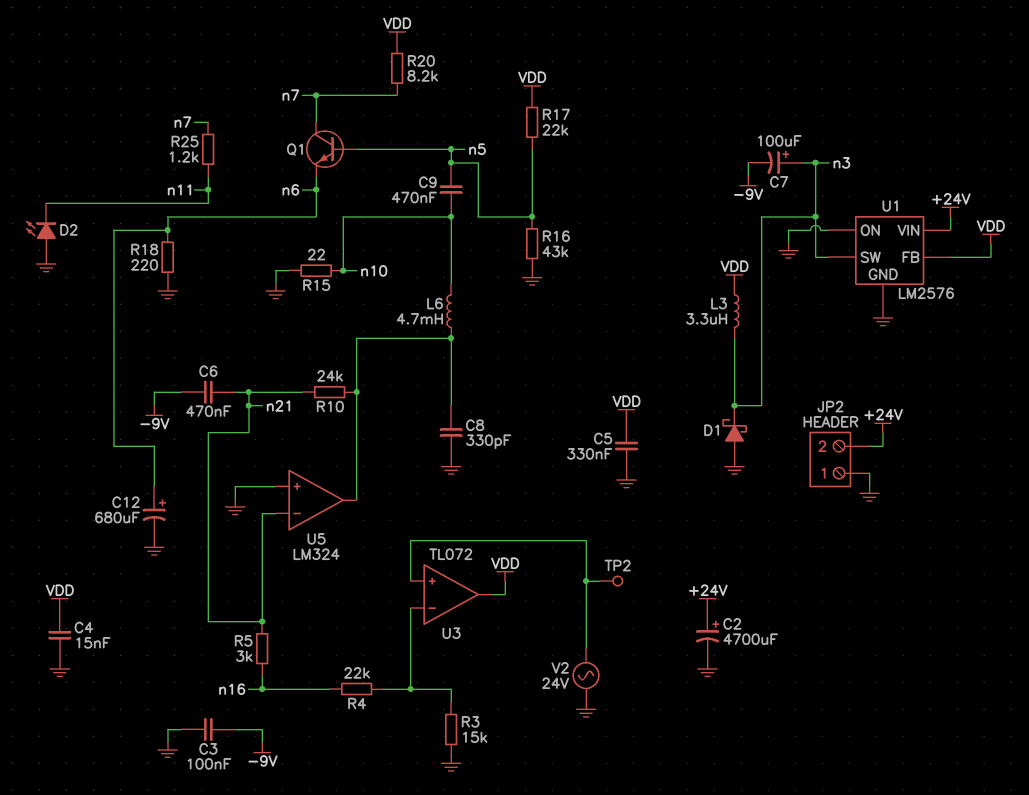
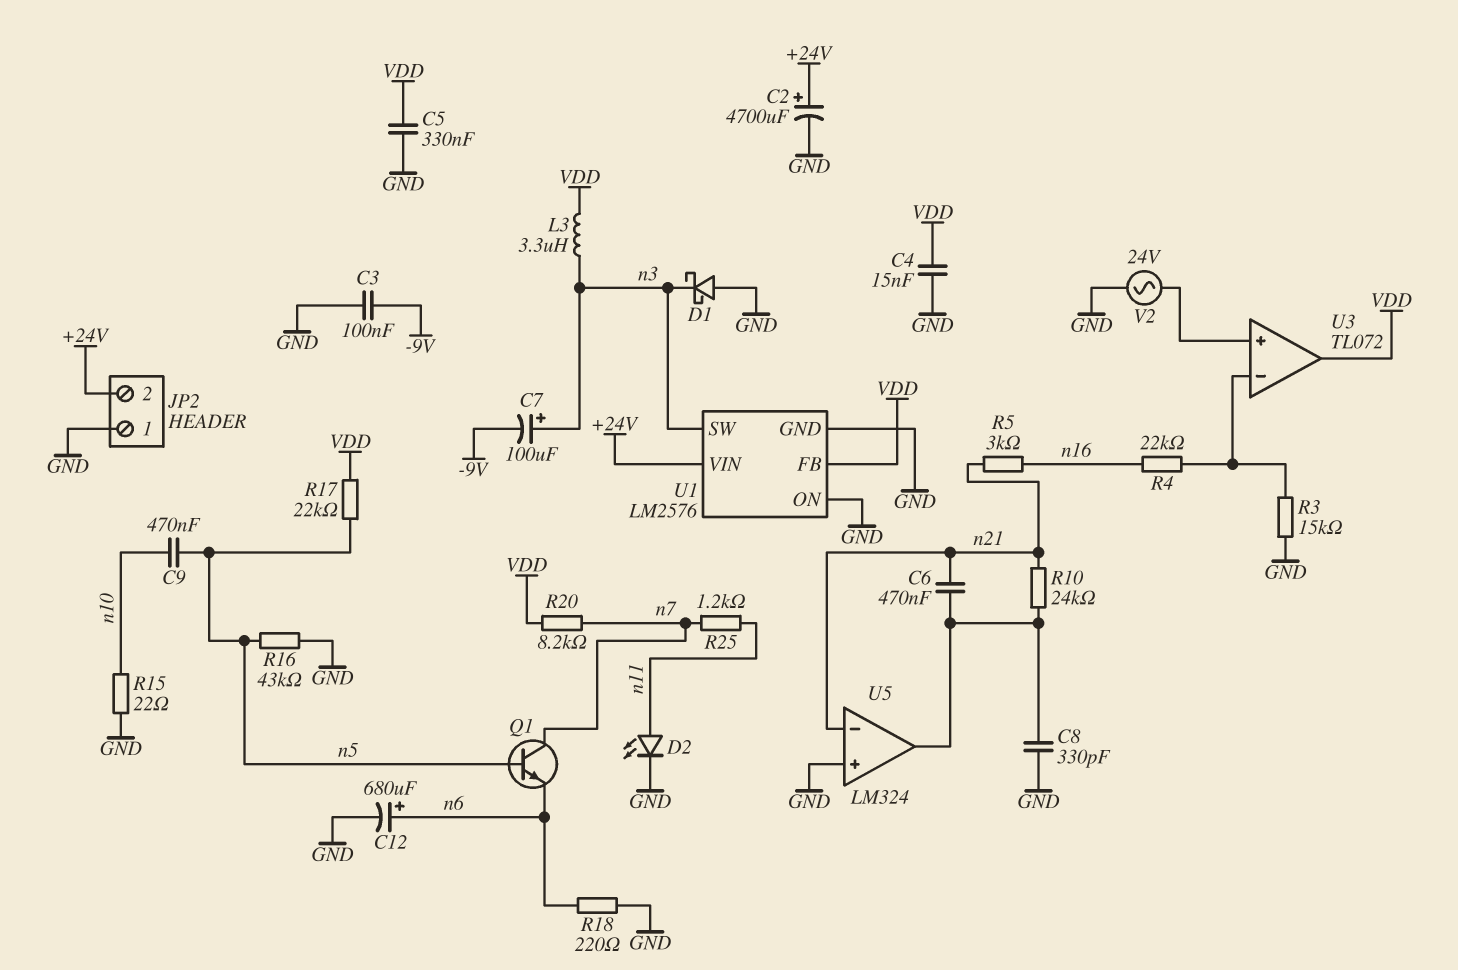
C6: 470nF (-9V, n21) -> 470nF (U5/out, n21)
D2: LED (A GND, K n11) -> LED (A n11, K GND)
L6: 4.7mH (U5/out, n10) -> none
TP2: test point (U3/in+) -> none

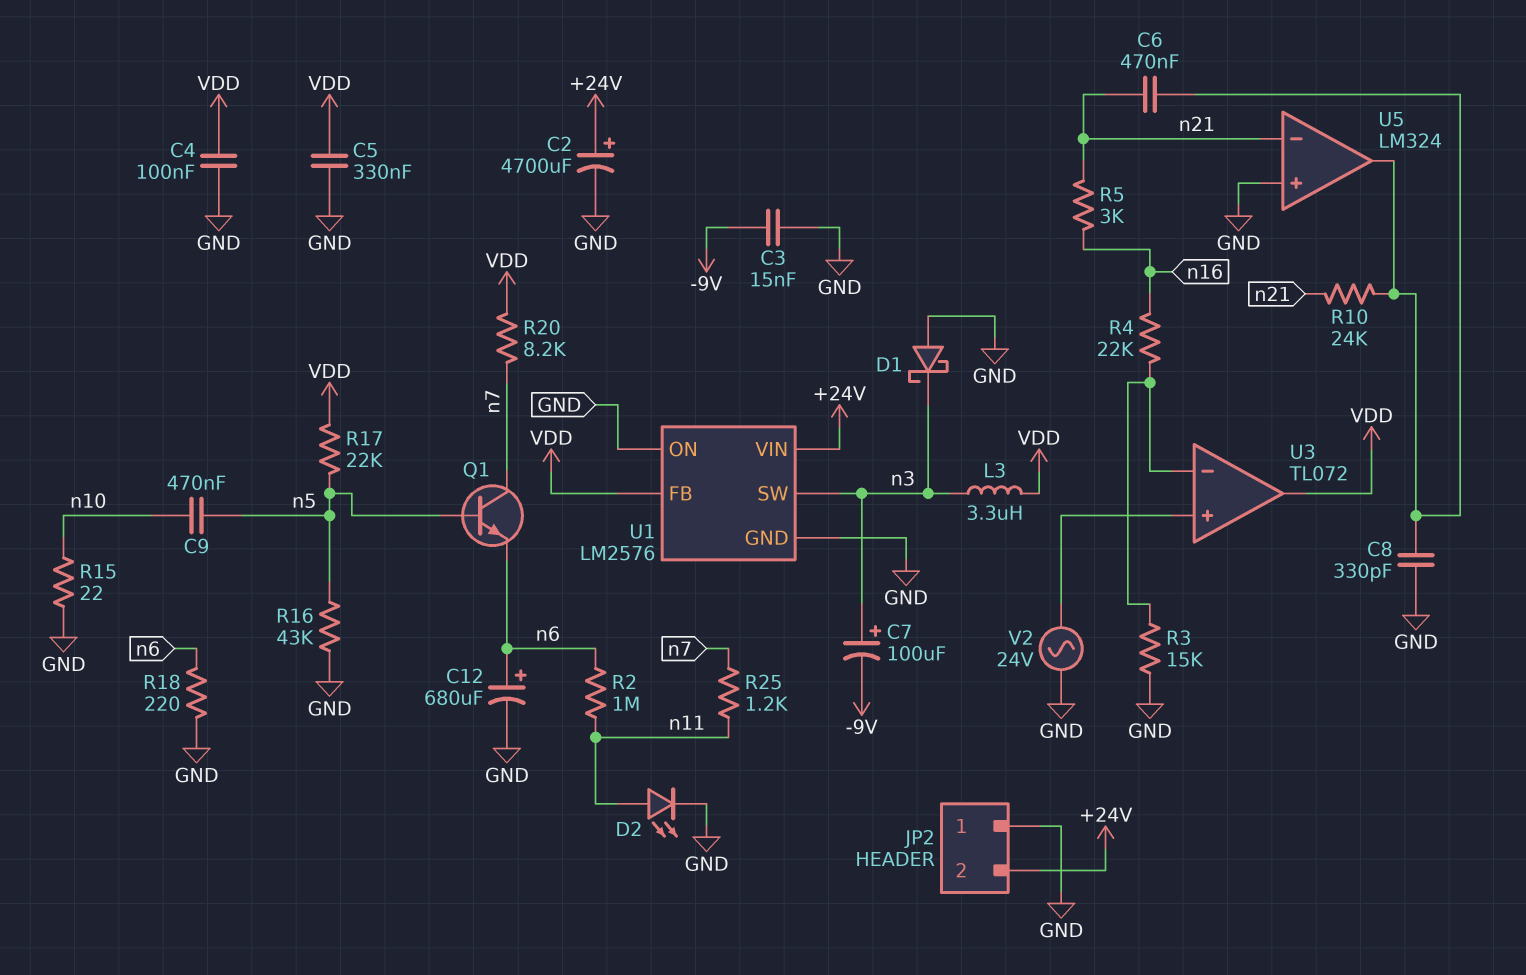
C3: 100nF (-9V, GND) -> 15nF (-9V, GND)
C4: 15nF (GND, VDD) -> 100nF (GND, VDD)
R2: none -> 1M (n6, n11)

